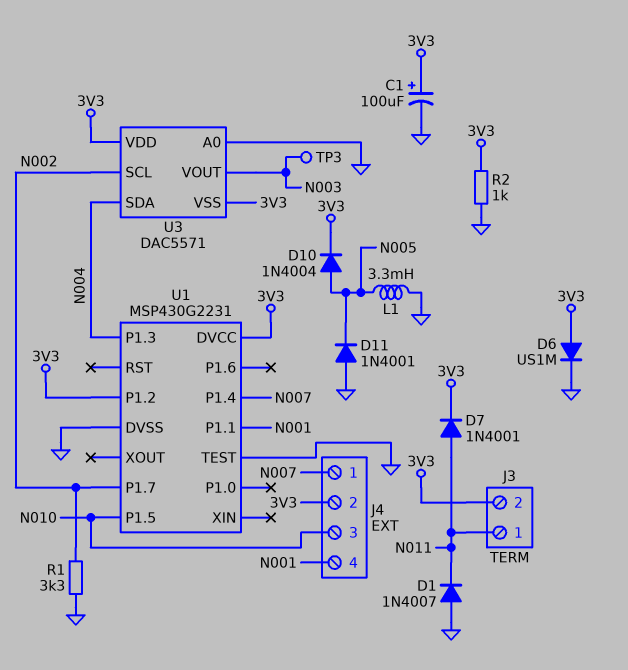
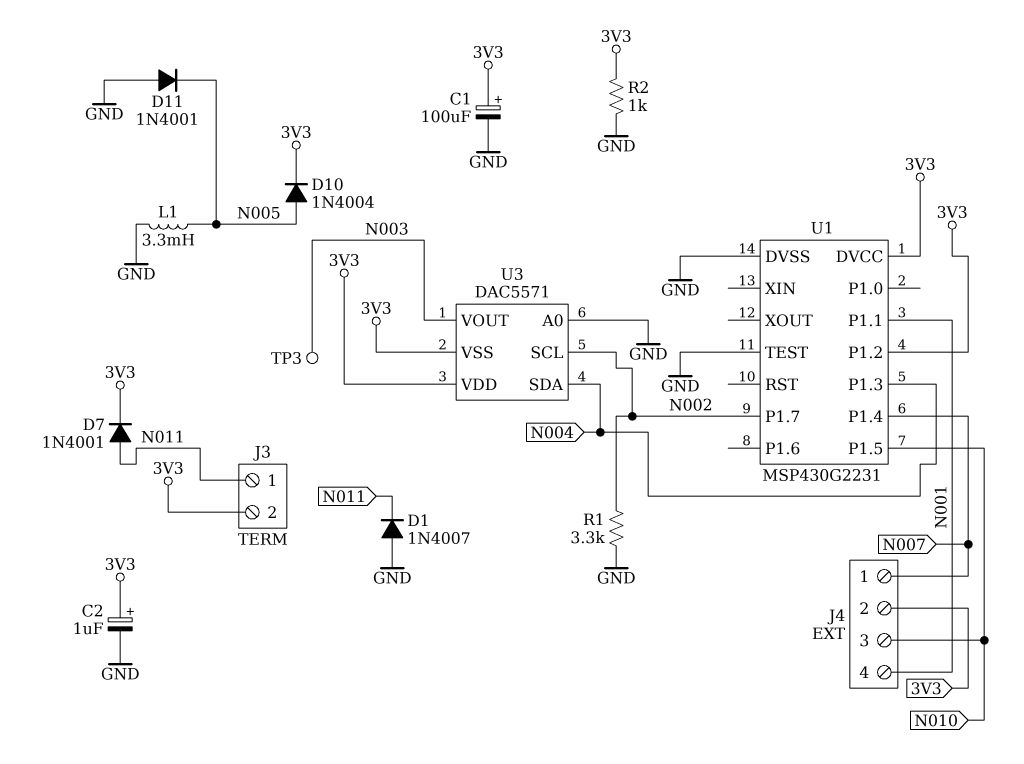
C2: none -> 1uF (plus 3V3, minus GND)
D6: diode US1M (A 3V3, K GND) -> none

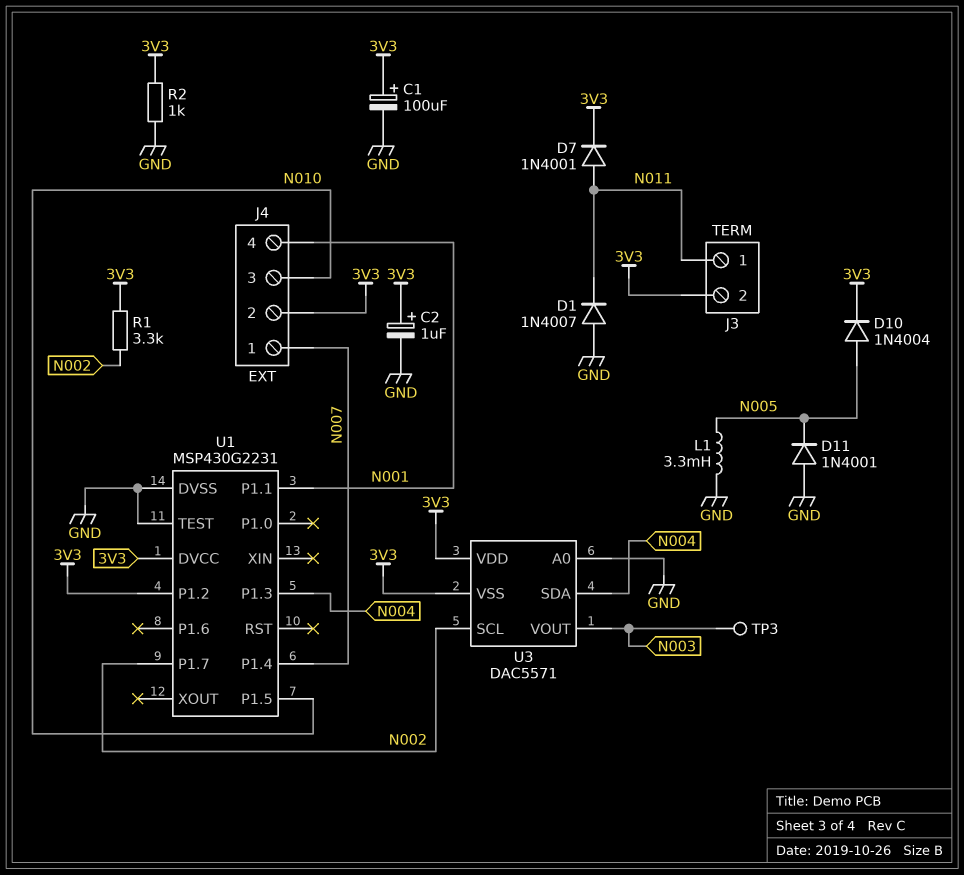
R1: 3.3k (GND, N002) -> 3.3k (3V3, N002)

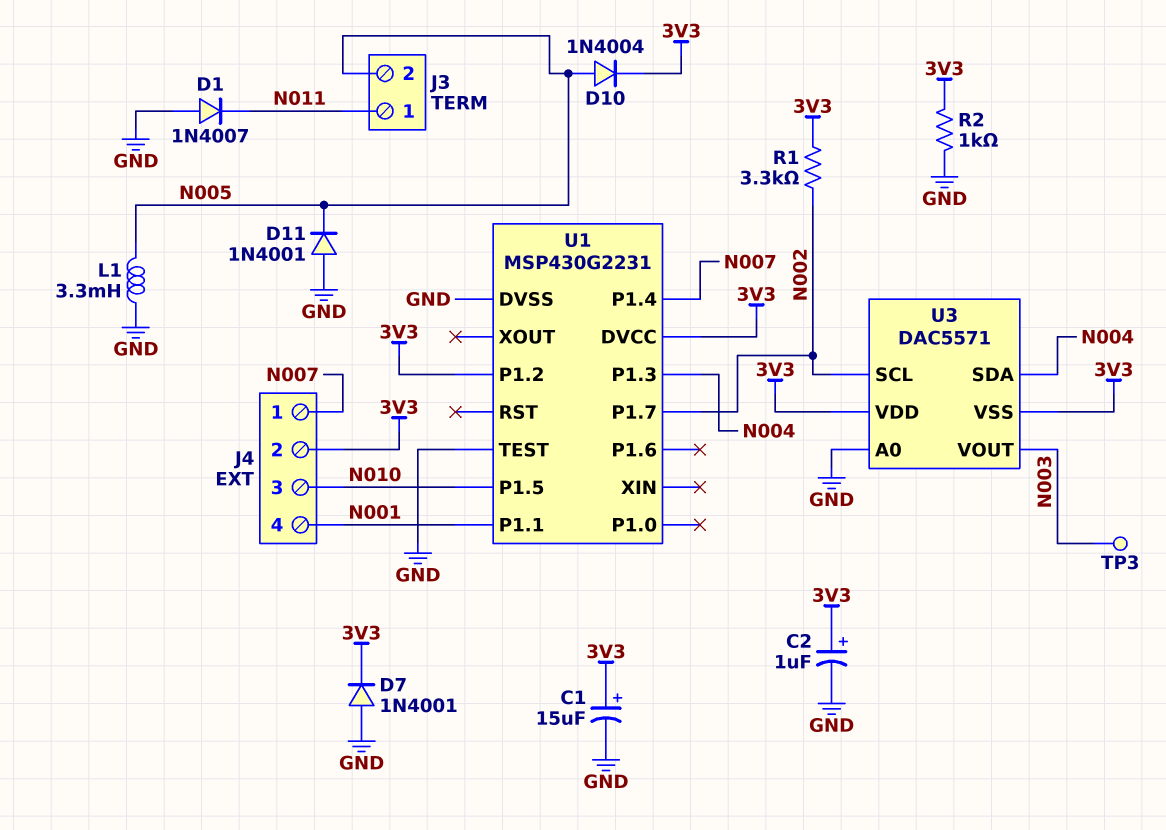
C1: 100uF (plus 3V3, minus GND) -> 15uF (plus 3V3, minus GND)
D7: diode 1N4001 (A N011, K 3V3) -> diode 1N4001 (A GND, K 3V3)
J3 pin 2: 3V3 -> N005

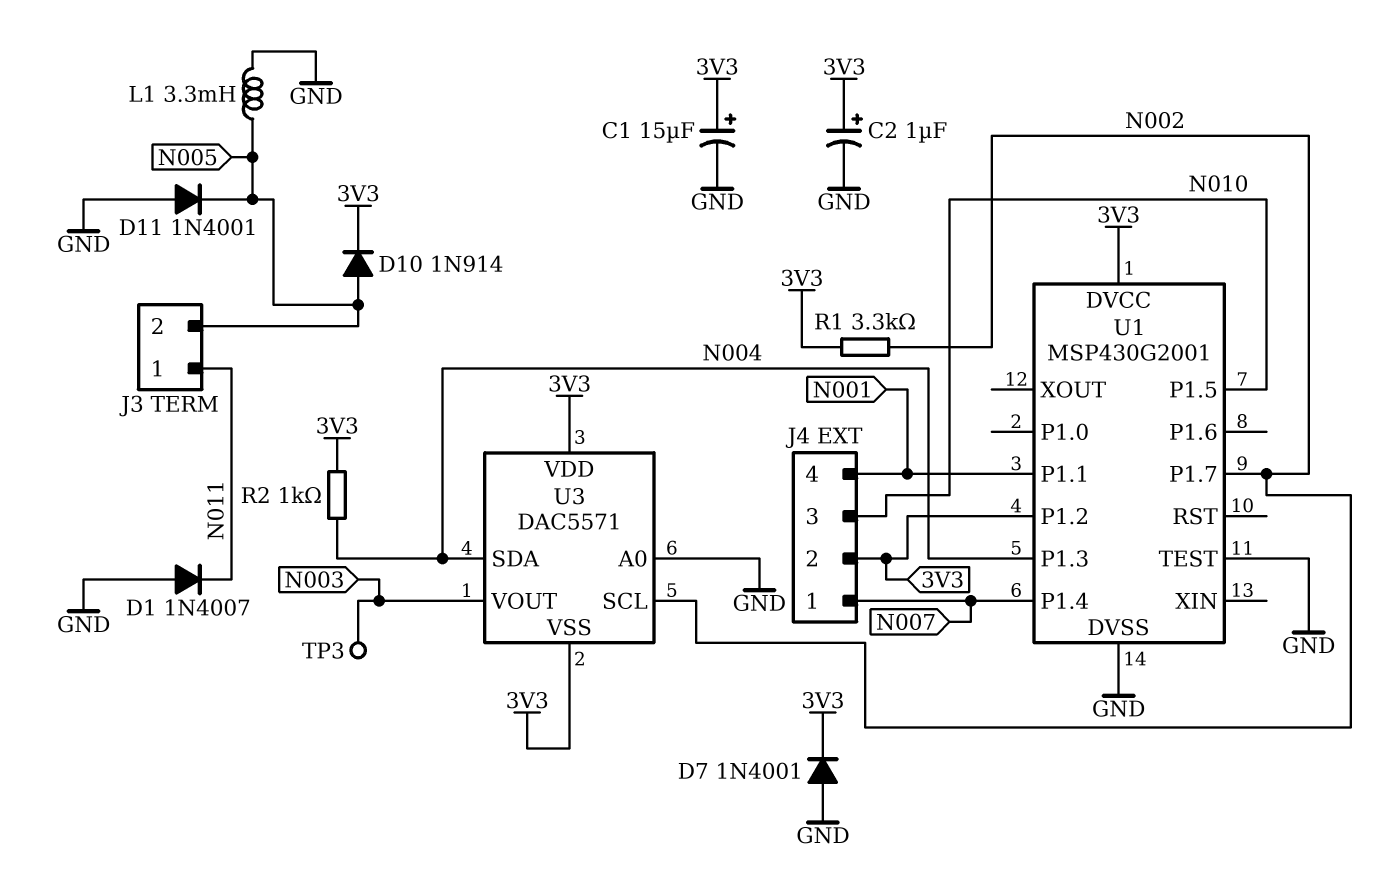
D10: diode 1N4004 (A N005, K 3V3) -> diode 1N914 (A N005, K 3V3)
R2: 1k (3V3, GND) -> 1k (3V3, N004)
U1: MSP430G2231 -> MSP430G2001

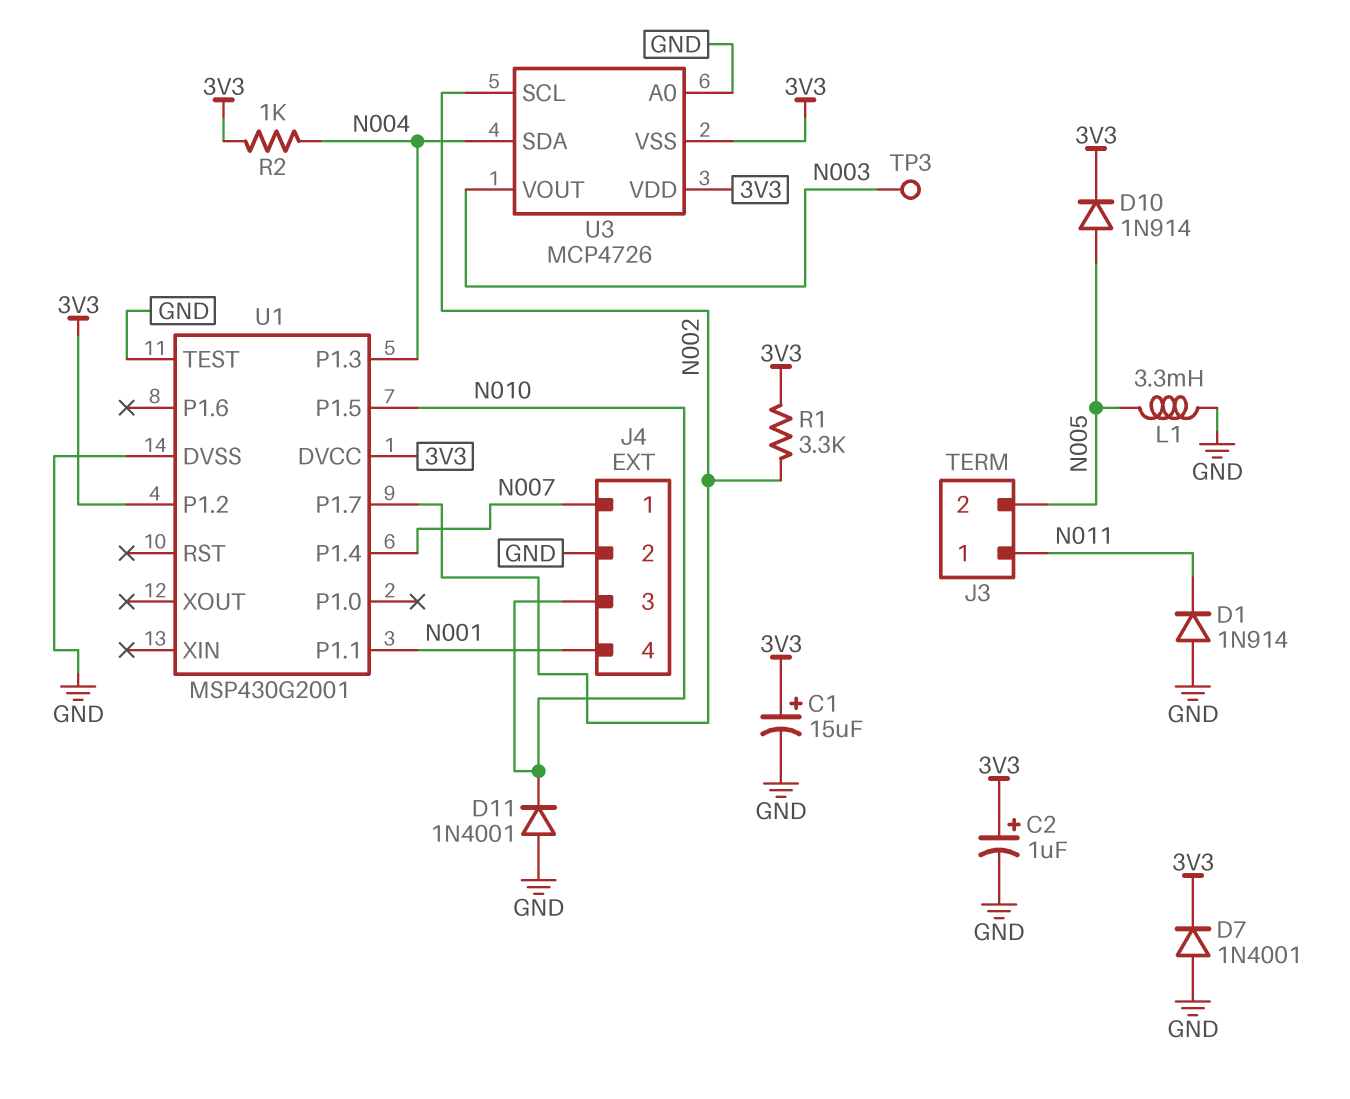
D1: diode 1N4007 (A GND, K N011) -> diode 1N914 (A GND, K N011)
D11: diode 1N4001 (A GND, K N005) -> diode 1N4001 (A GND, K N010)
J4 pin 2: 3V3 -> GND
U3: DAC5571 -> MCP4726

